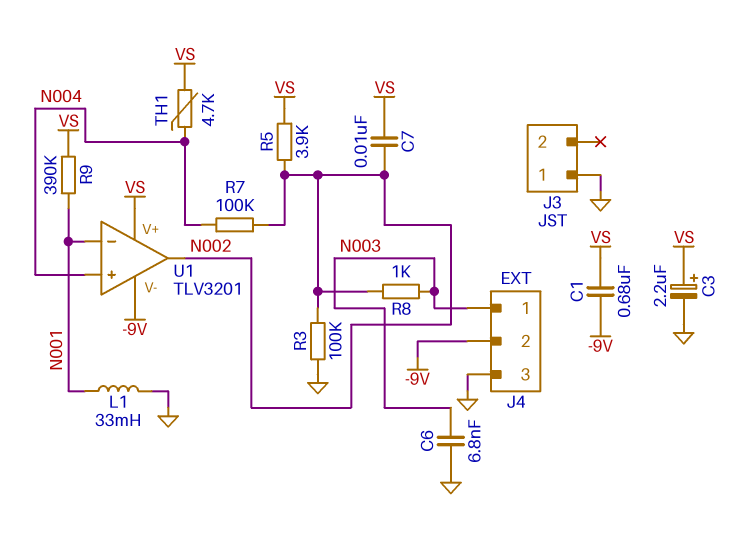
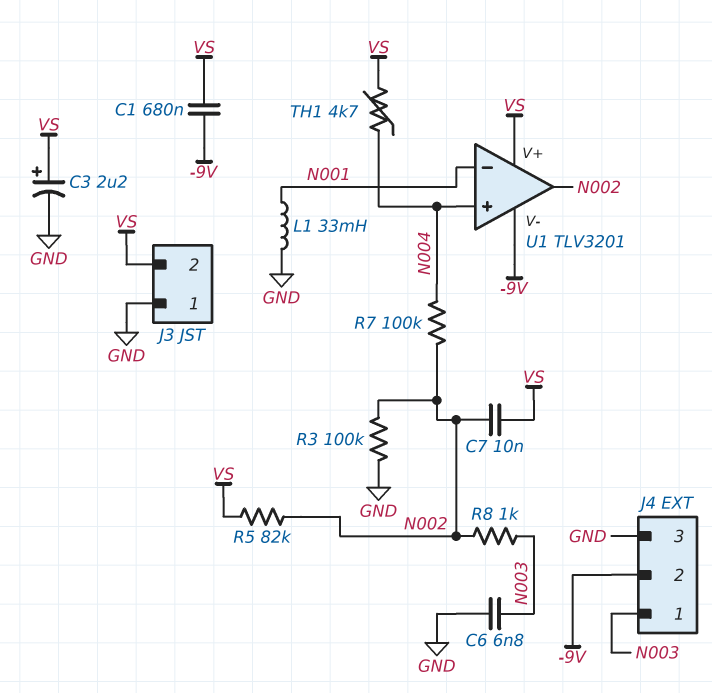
J3 pin 2: none -> VS
R5: 3.9k (N002, VS) -> 82k (N002, VS)
R9: 390k (N001, VS) -> none

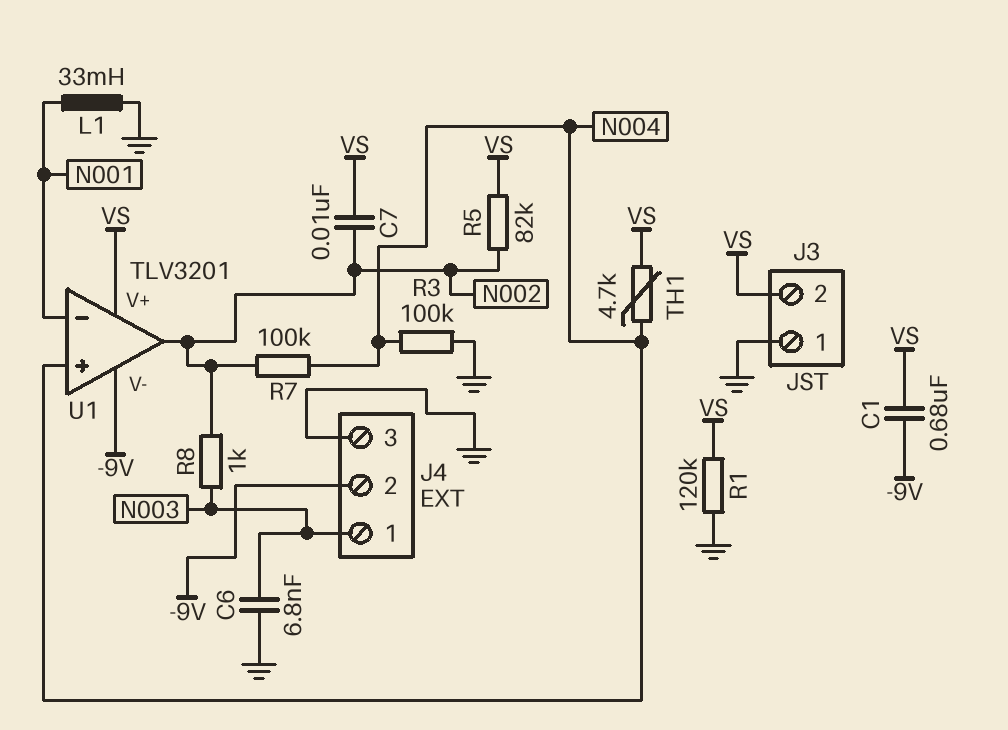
C3: 2.2uF (plus VS, minus GND) -> none
R1: none -> 120k (GND, VS)
R3: 100k (GND, N002) -> 100k (GND, N004)

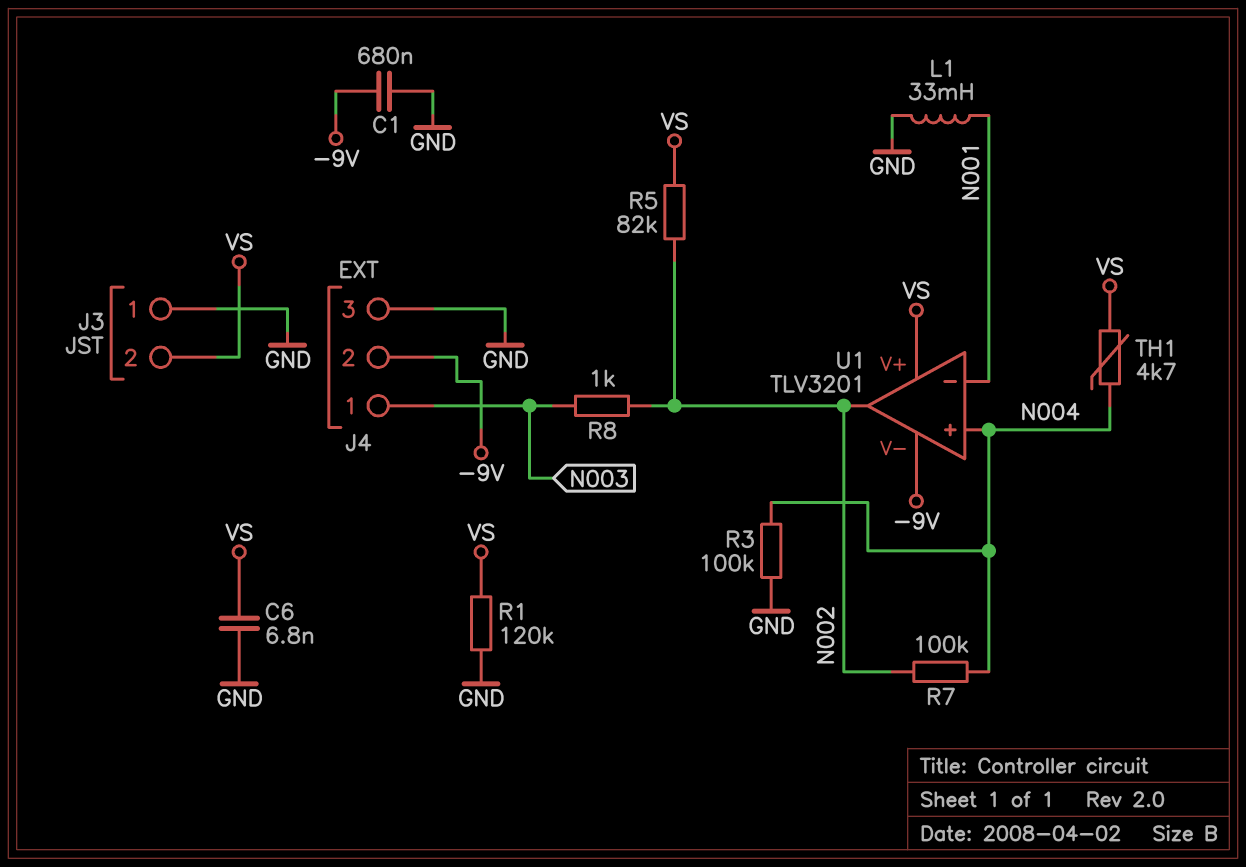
C1: 680nF (-9V, VS) -> 680nF (-9V, GND)
C6: 6.8nF (GND, N003) -> 6.8nF (GND, VS)
C7: 10nF (N002, VS) -> none

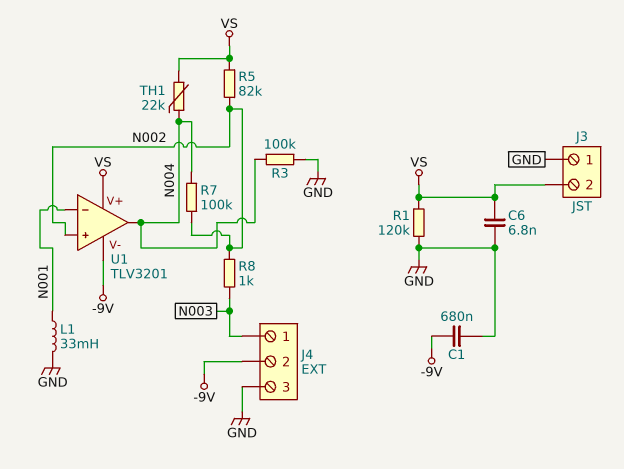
TH1: 4.7k (N004, VS) -> 22k (N004, VS)
U1 pin in+: N004 -> N002
U1 pin out: N002 -> N004

